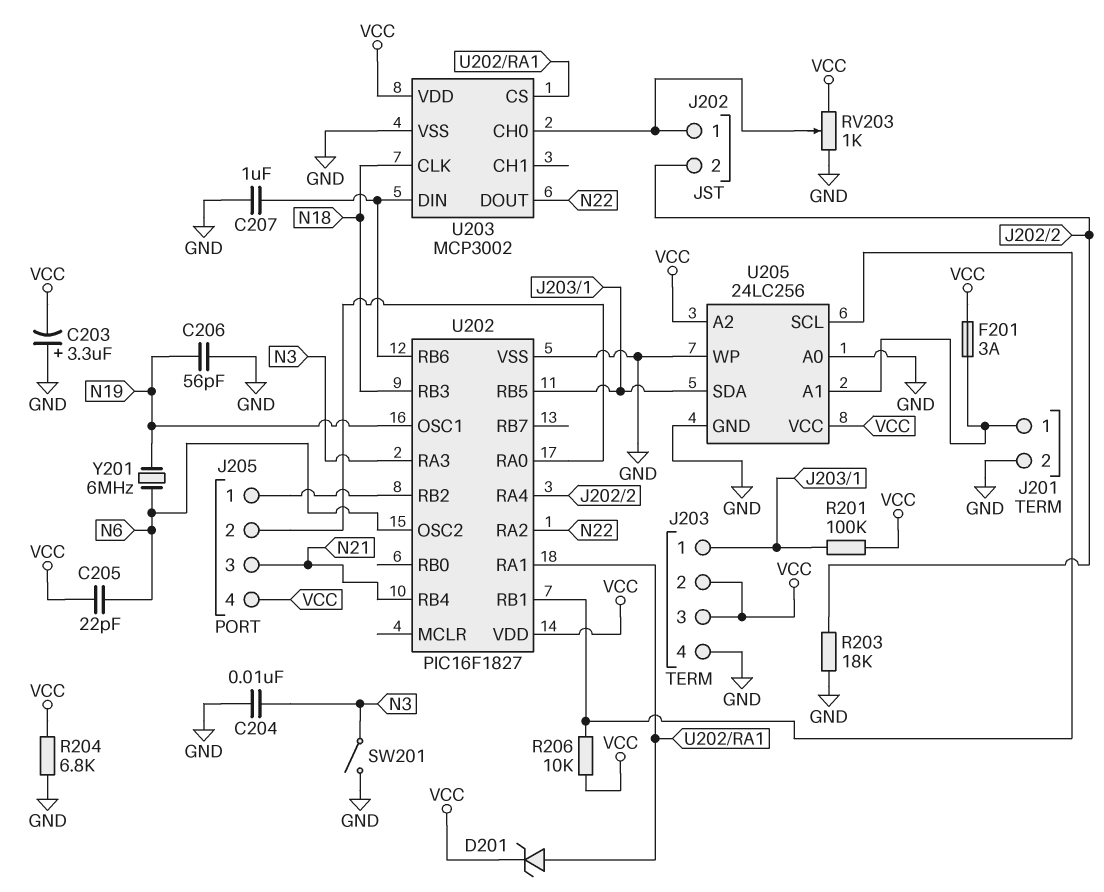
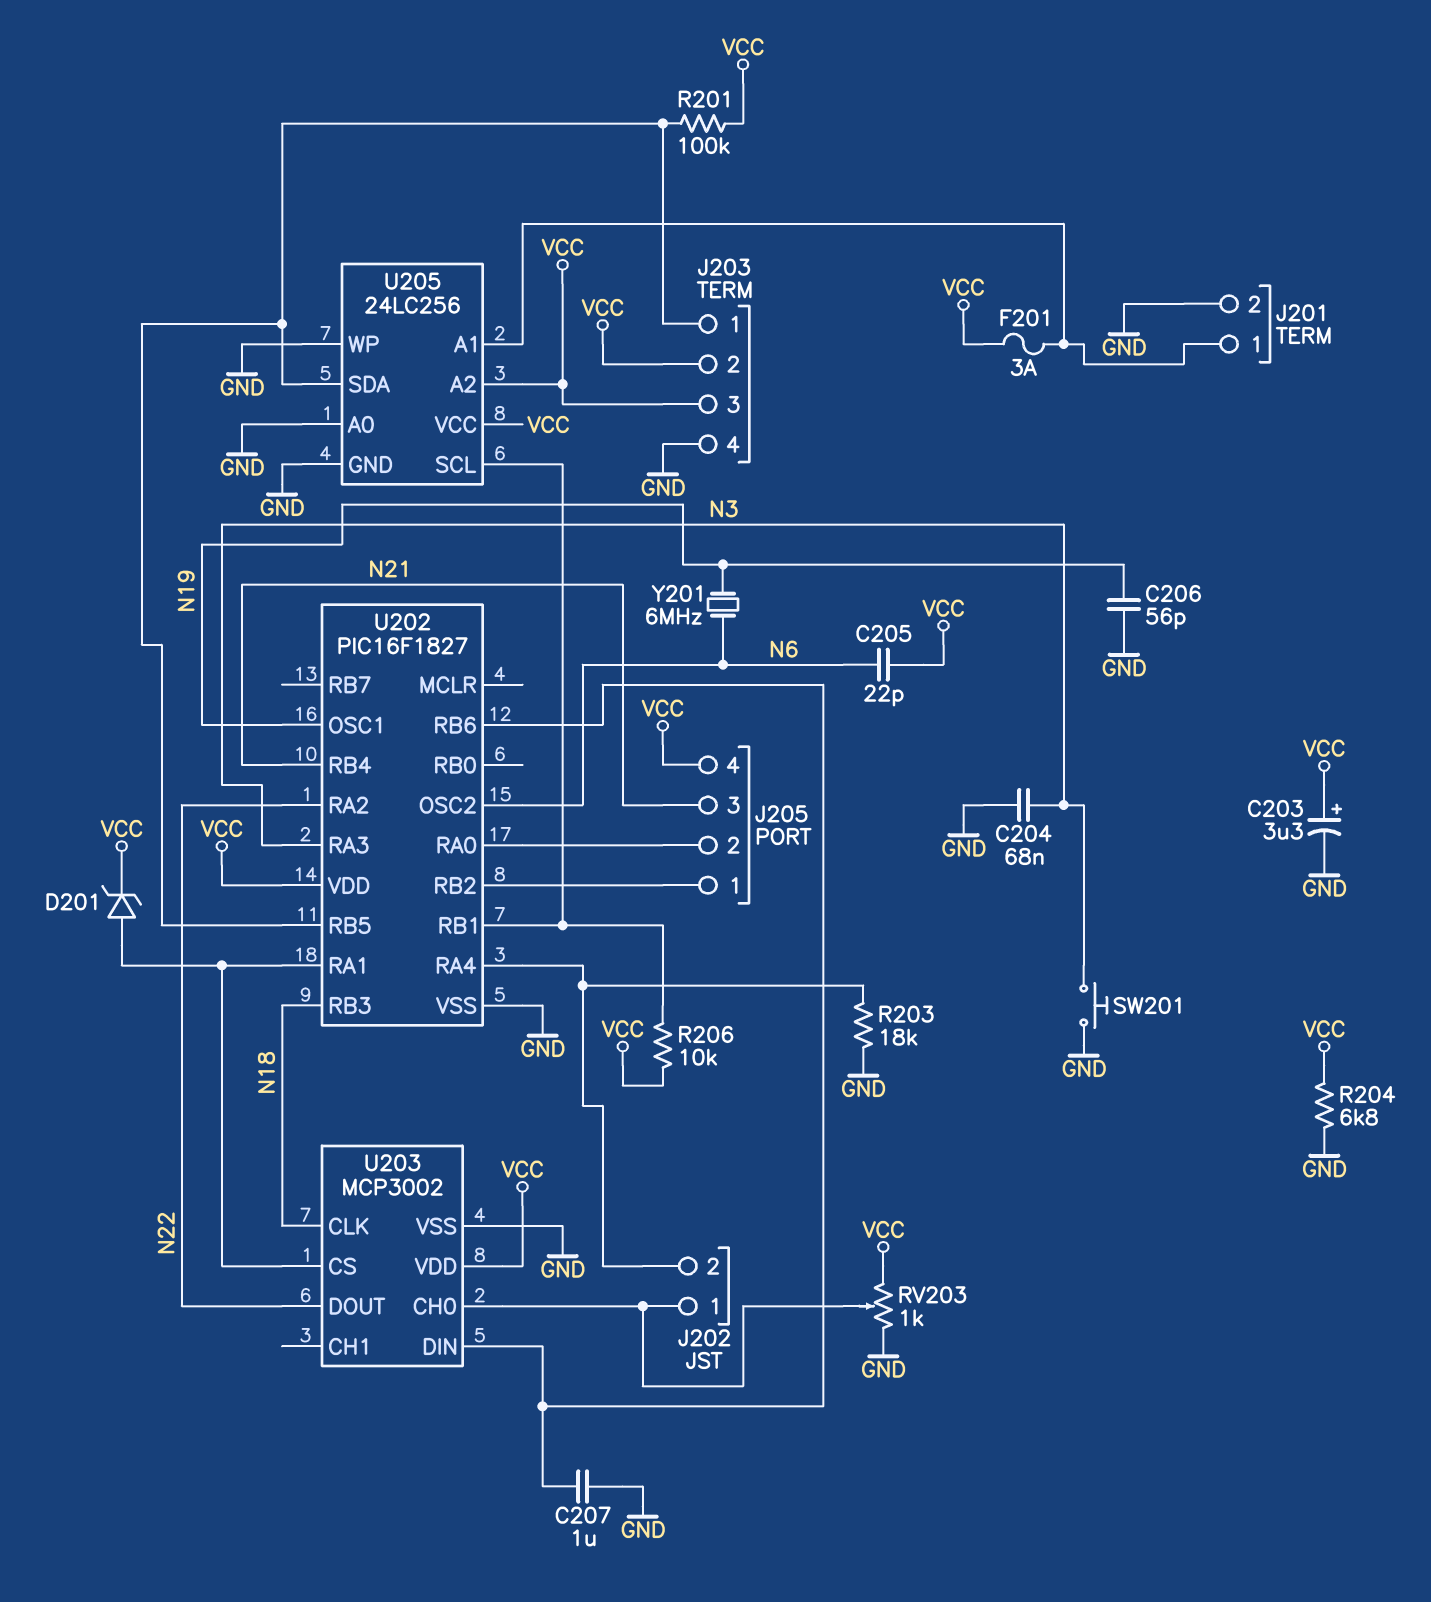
C203: 3.3uF (plus GND, minus VCC) -> 3.3uF (plus VCC, minus GND)
C204: 10nF (GND, N3) -> 68nF (GND, N3)
SW201: switch (GND, N3) -> button (GND, N3)

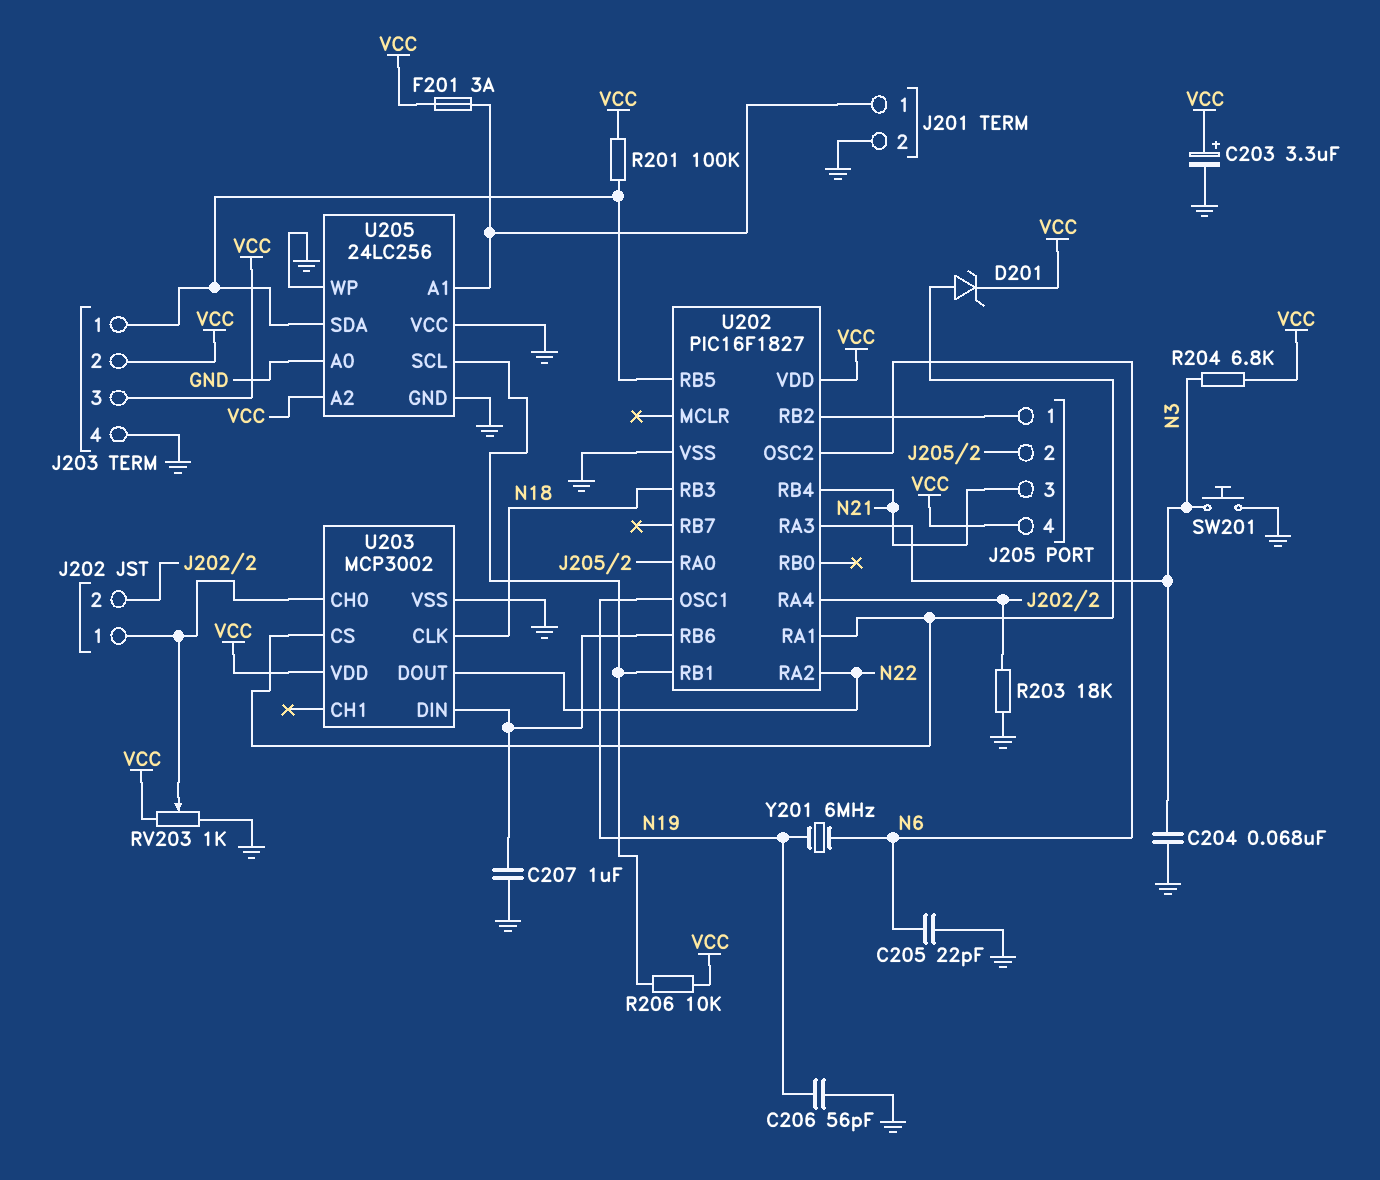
C205: 22pF (N6, VCC) -> 22pF (GND, N6)
R204: 6.8k (GND, VCC) -> 6.8k (N3, VCC)
U205 pin VCC: VCC -> GND

